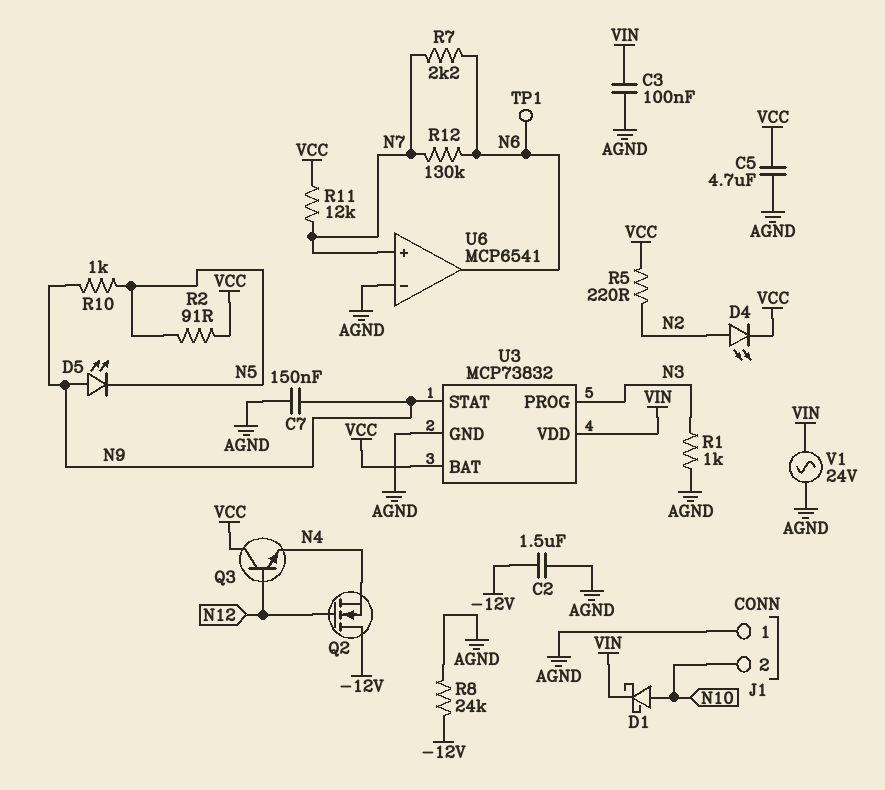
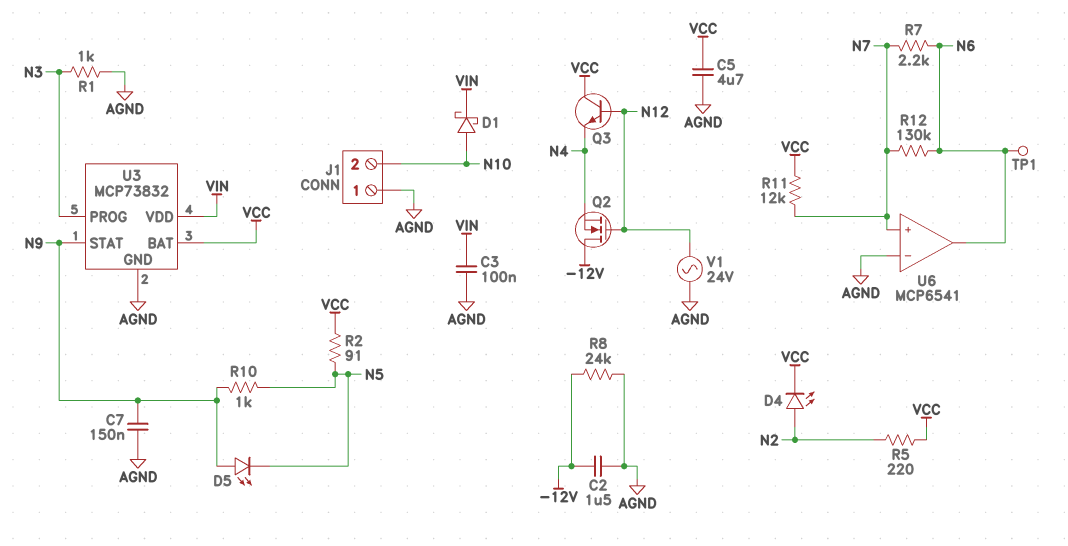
V1: AC 24V (AGND, VIN) -> AC 24V (AGND, N12)

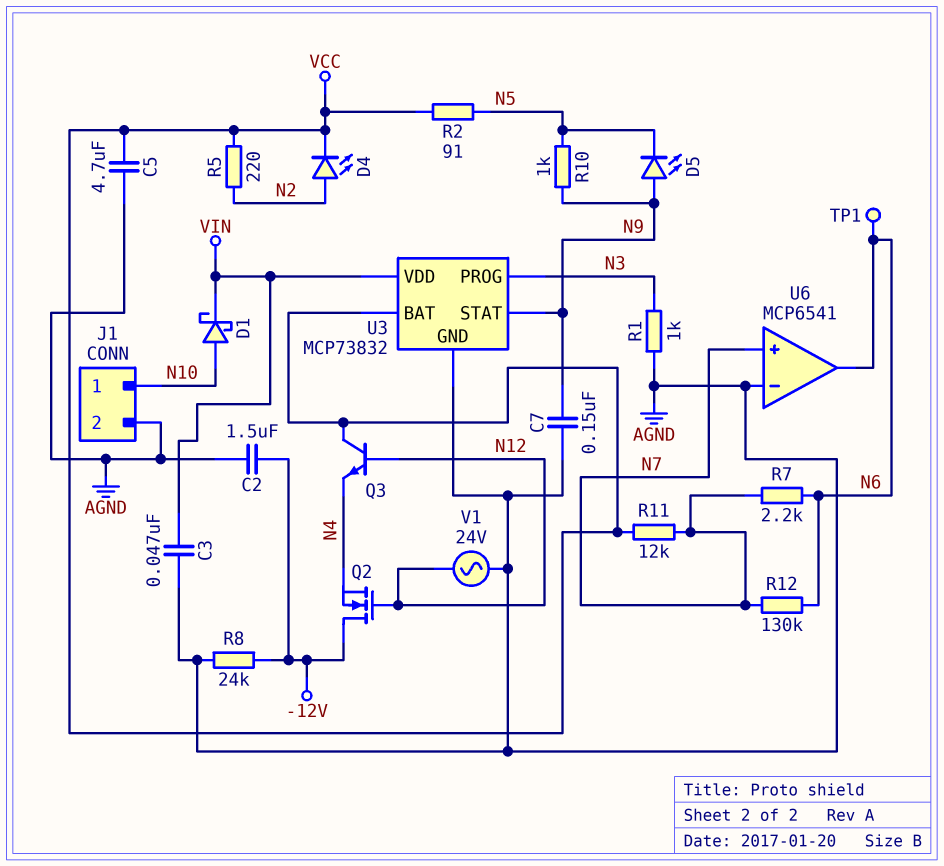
C3: 100nF (AGND, VIN) -> 47nF (AGND, VIN)
J1 pin 1: AGND -> N10
J1 pin 2: N10 -> AGND

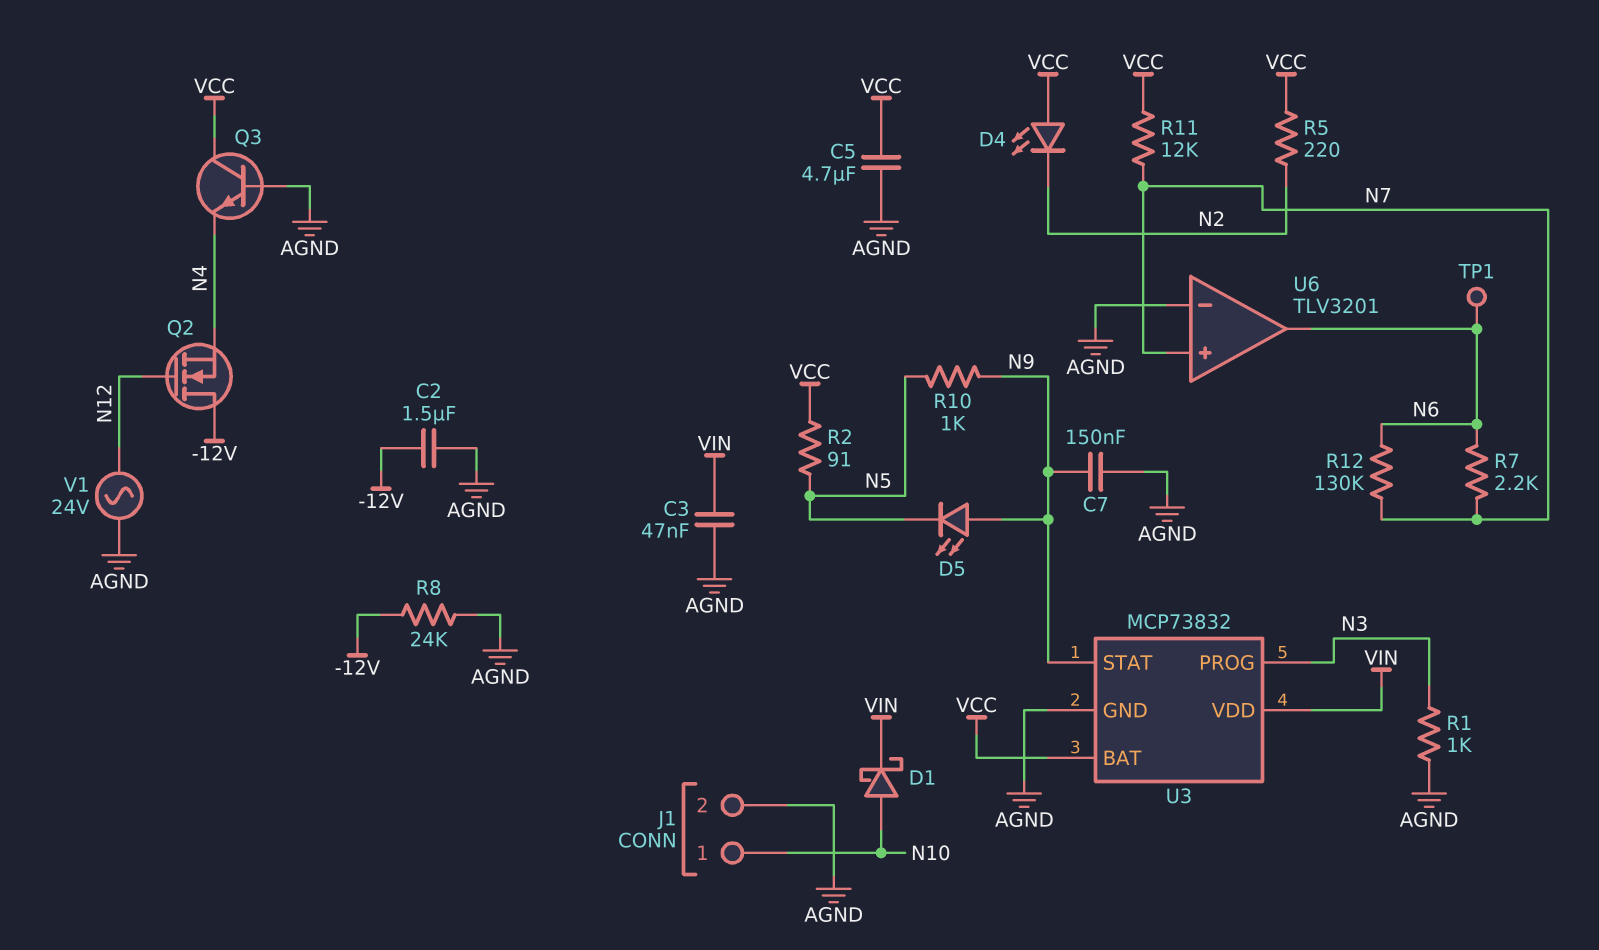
D4: LED (A N2, K VCC) -> LED (A VCC, K N2)
Q3: NPN (B N12, C VCC, E N4) -> NPN (B AGND, C VCC, E N4)
U6: MCP6541 -> TLV3201

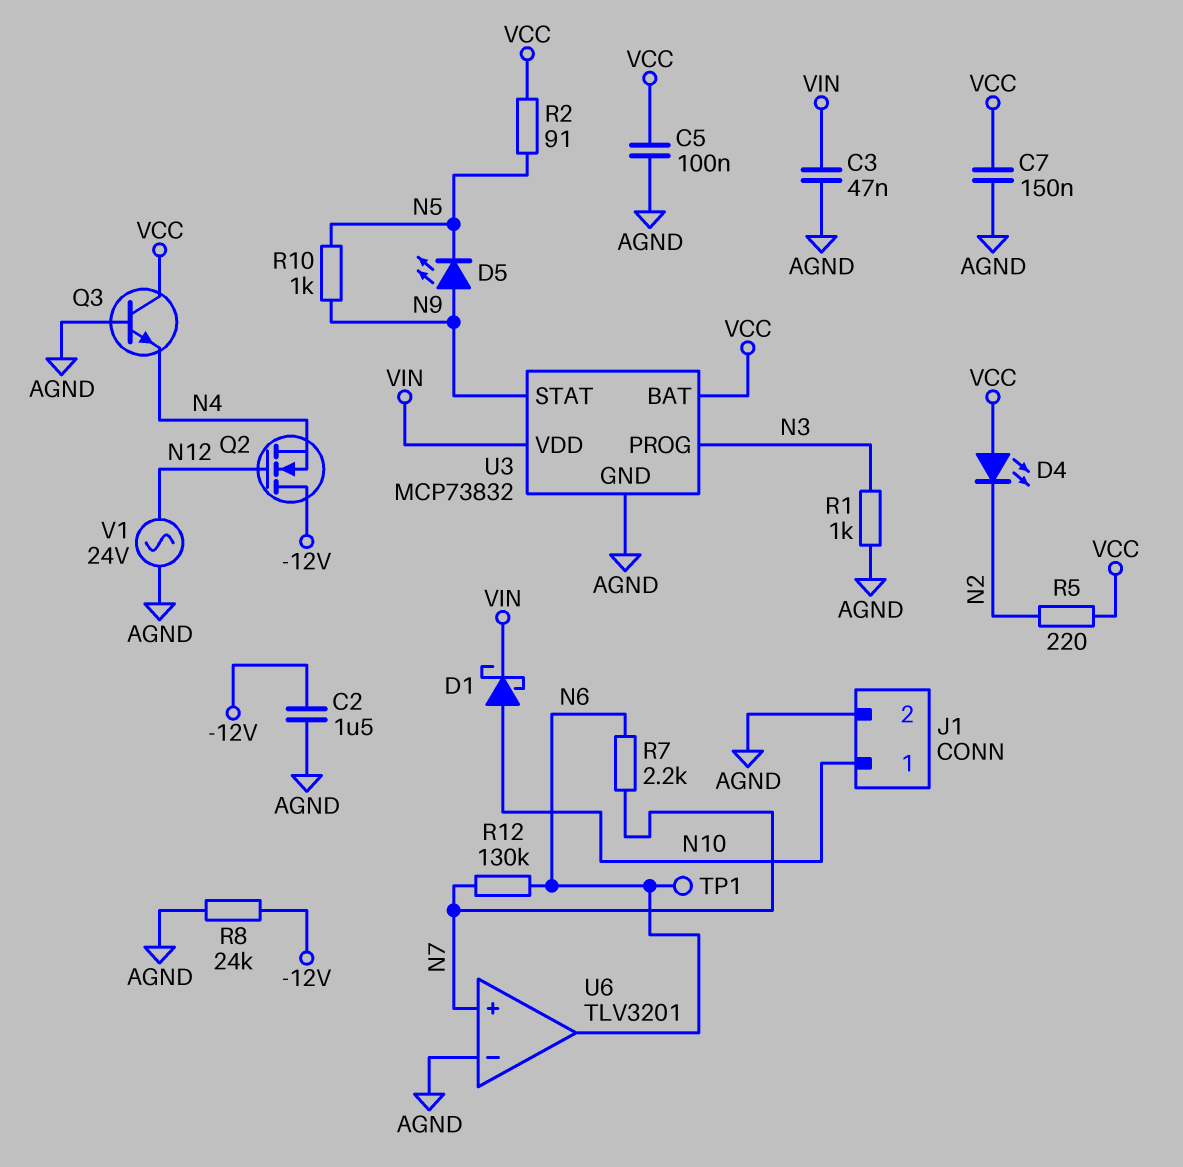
C5: 4.7uF (AGND, VCC) -> 100nF (AGND, VCC)
C7: 150nF (AGND, N9) -> 150nF (AGND, VCC)
R11: 12k (N7, VCC) -> none

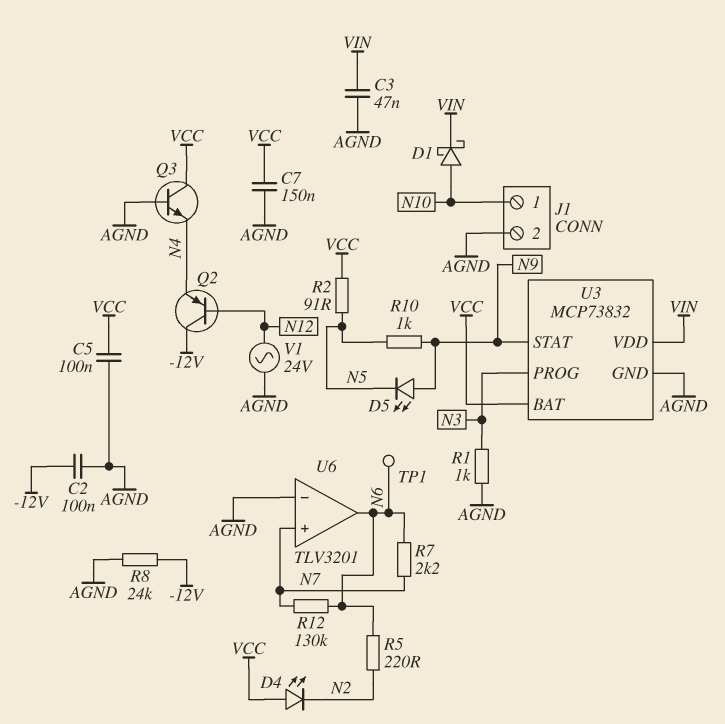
C2: 1.5uF (-12V, AGND) -> 100nF (-12V, AGND)
Q2: NMOS (G N12, D -12V, S N4) -> PNP (B N12, C -12V, E N4)
R5: 220 (N2, VCC) -> 220 (N2, N6)

